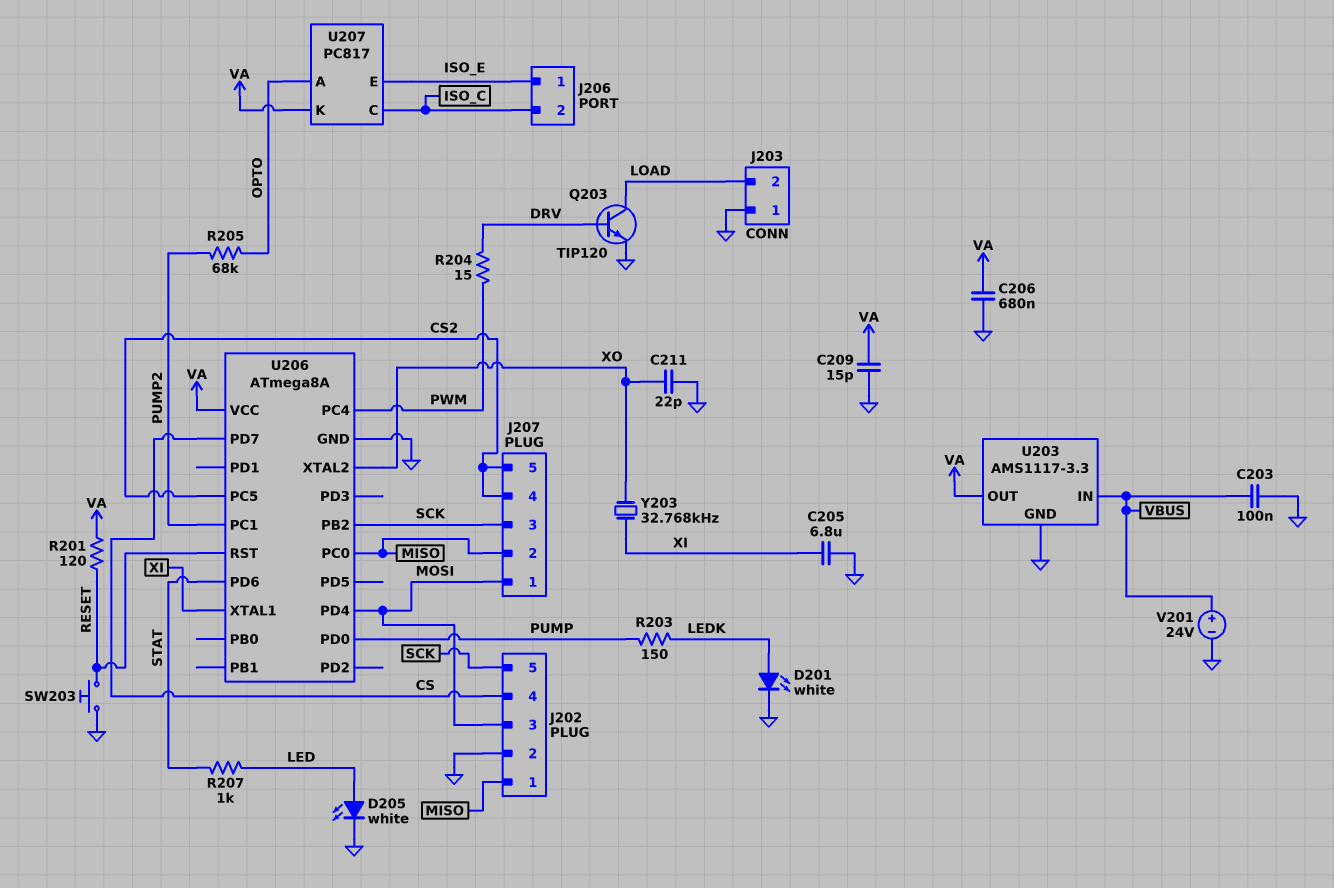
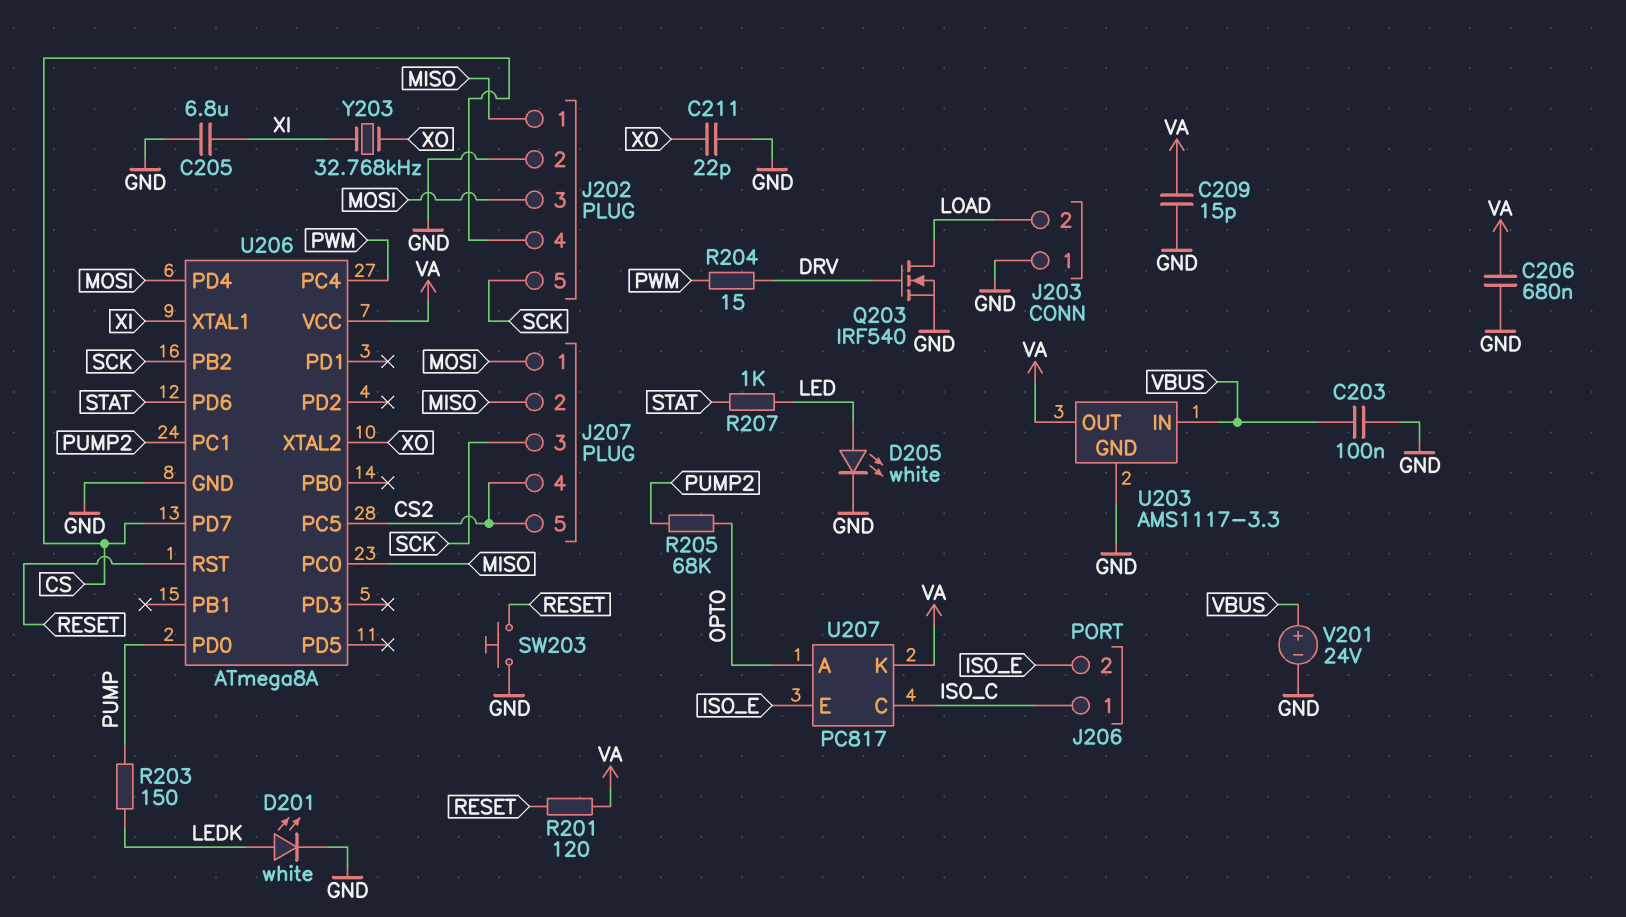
J206 pin 1: ISO_E -> ISO_C
J206 pin 2: ISO_C -> ISO_E
Q203: NPN TIP120 (B DRV, C LOAD, E GND) -> NMOS IRF540 (G DRV, D LOAD, S GND)

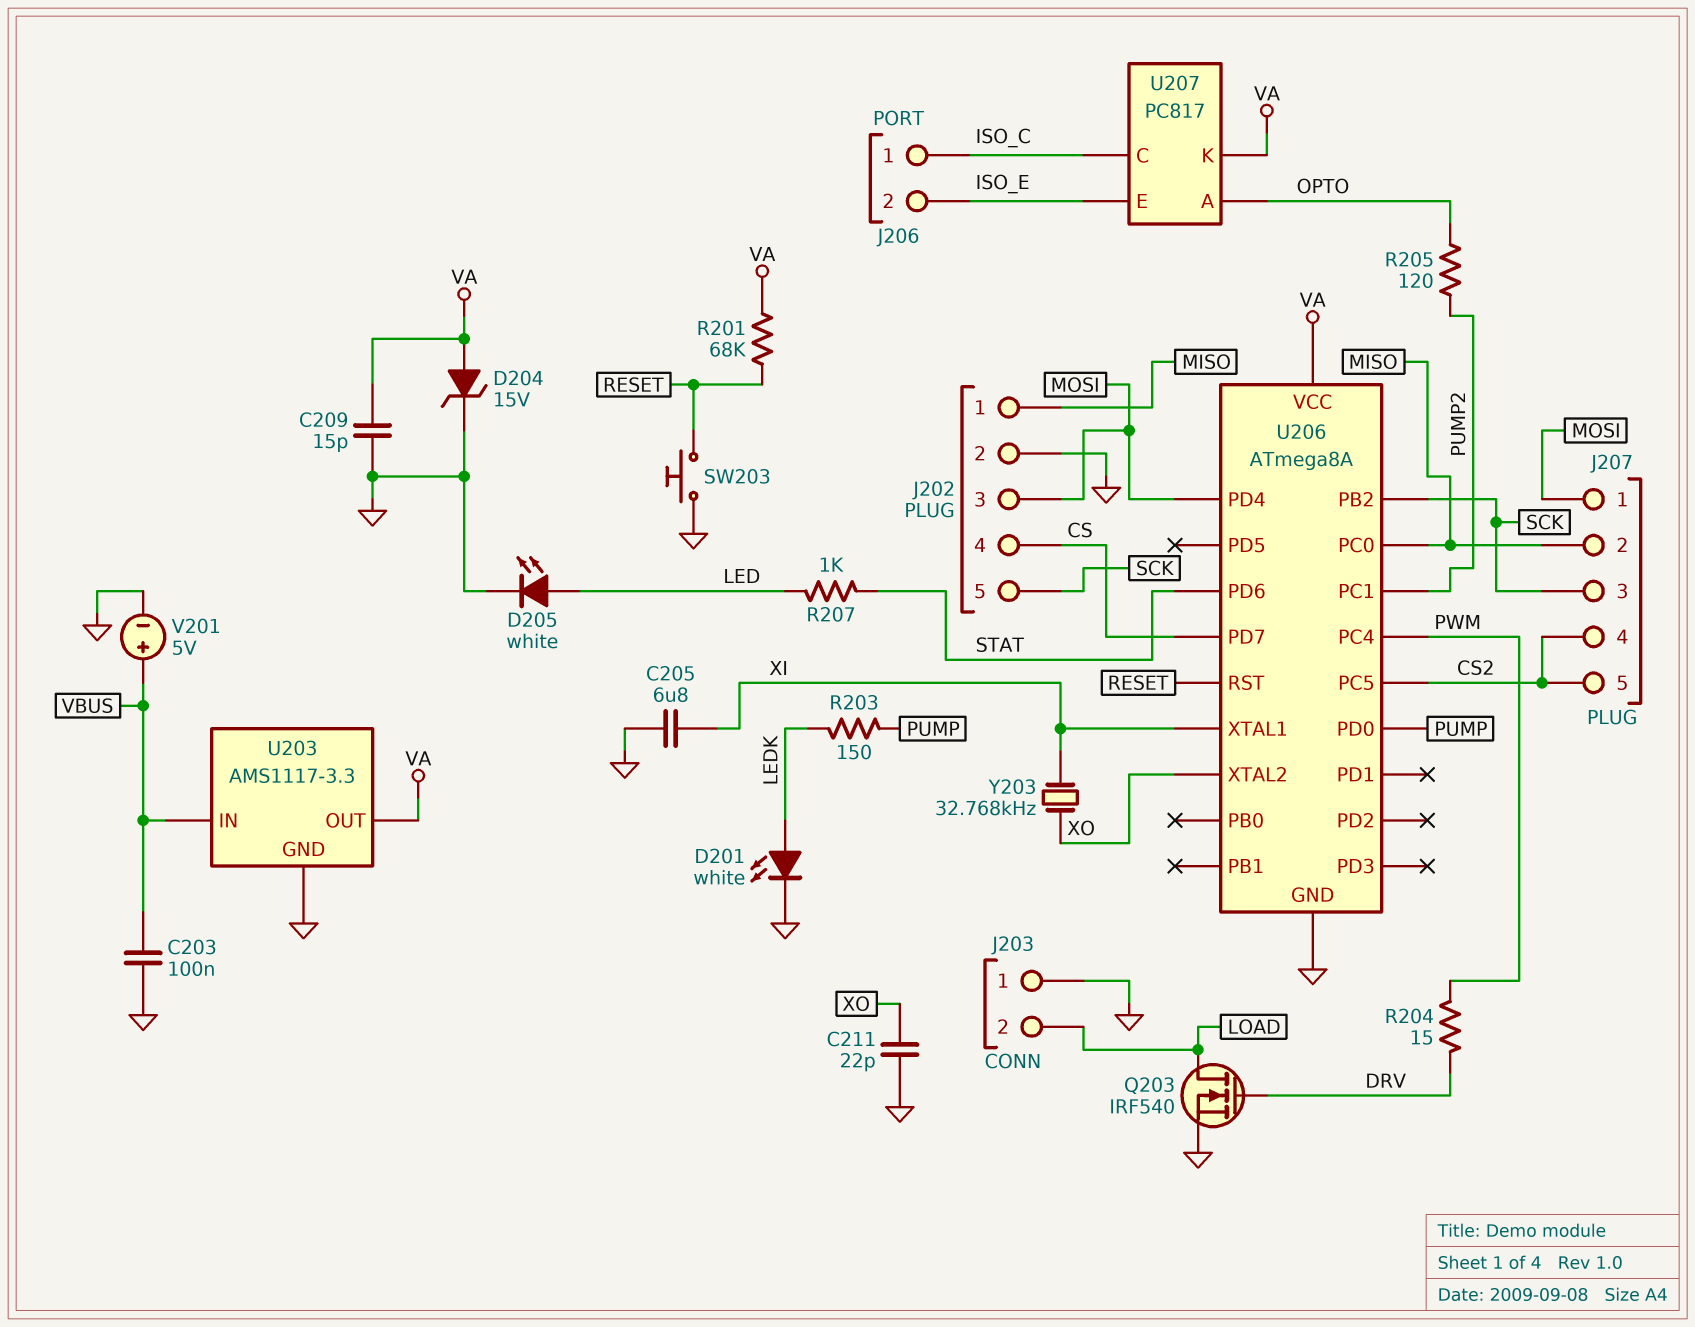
C206: 680nF (GND, VA) -> none
D204: none -> zener 15V (A VA, K GND)
R201: 120 (RESET, VA) -> 68k (RESET, VA)
R205: 68k (OPTO, PUMP2) -> 120 (OPTO, PUMP2)
V201: 24V (plus VBUS, minus GND) -> 5V (plus VBUS, minus GND)

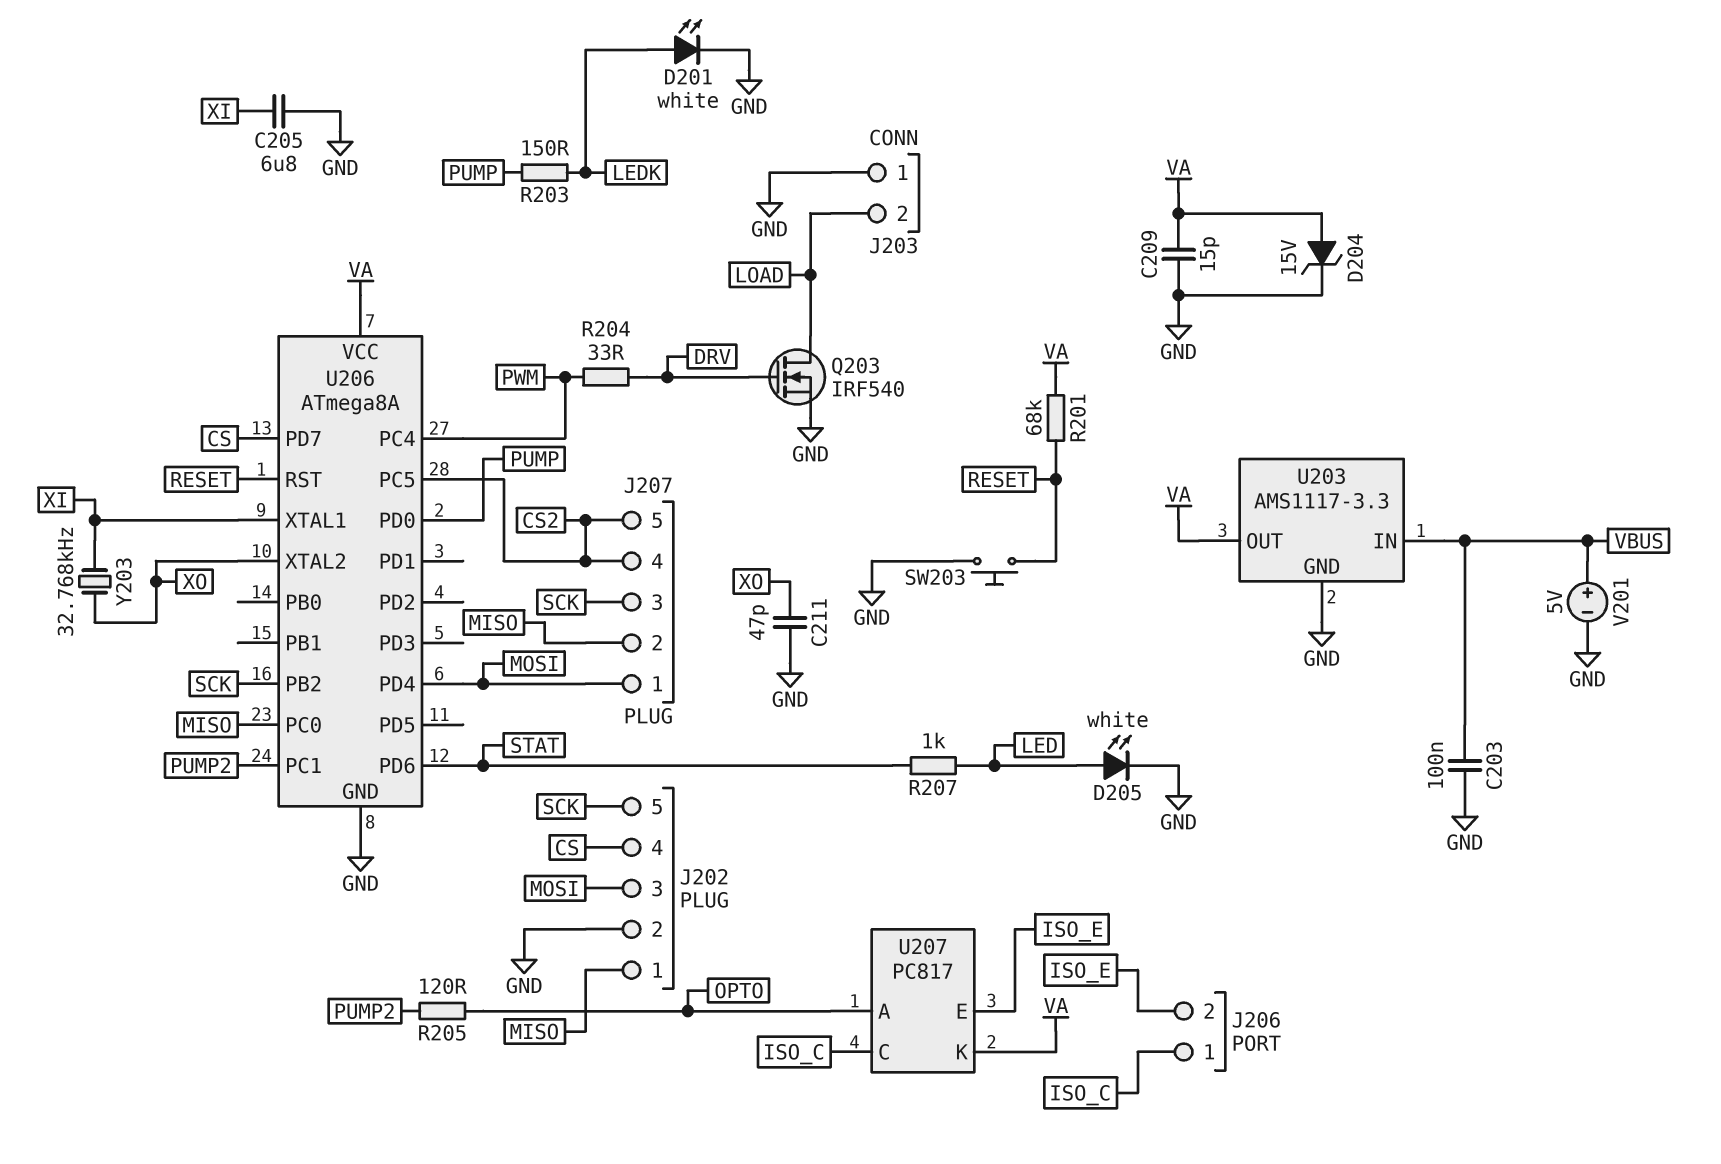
C211: 22pF (GND, XO) -> 47pF (GND, XO)
R204: 15 (DRV, PWM) -> 33 (DRV, PWM)

